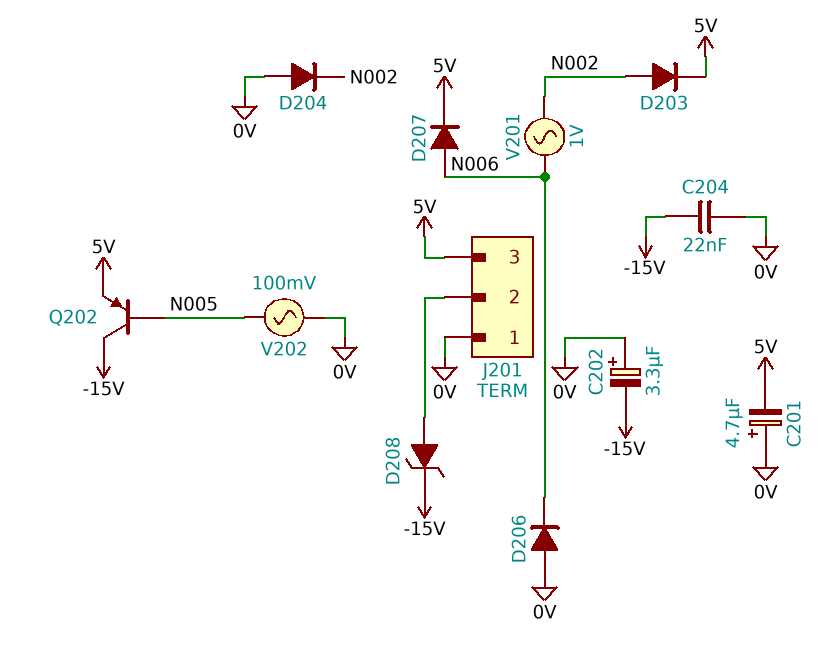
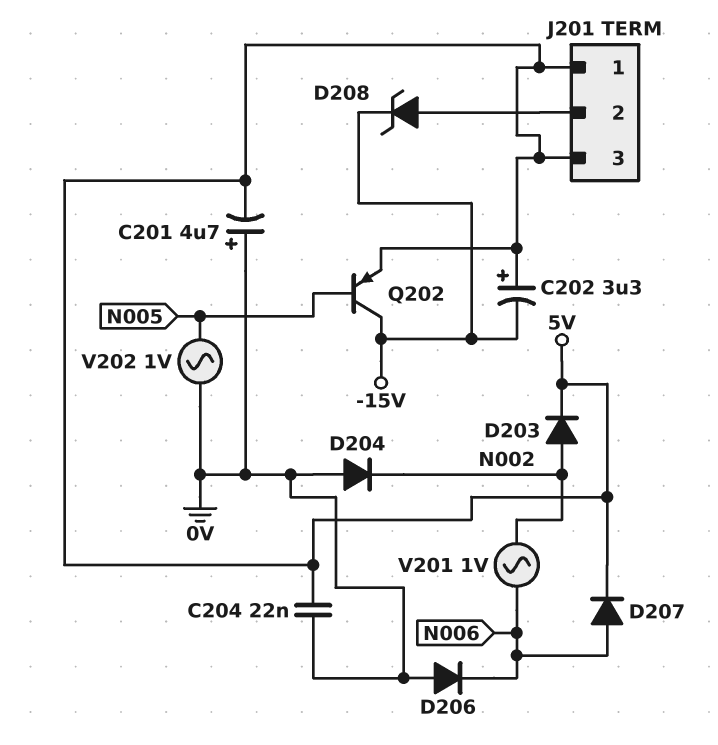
C202: 3.3uF (plus 0V, minus -15V) -> 3.3uF (plus 5V, minus -15V)
C204: 22nF (-15V, 0V) -> 22nF (0V, 5V)
J201 pin 1: 0V -> 5V
V202: AC 100mV (0V, N005) -> AC 1V (0V, N005)

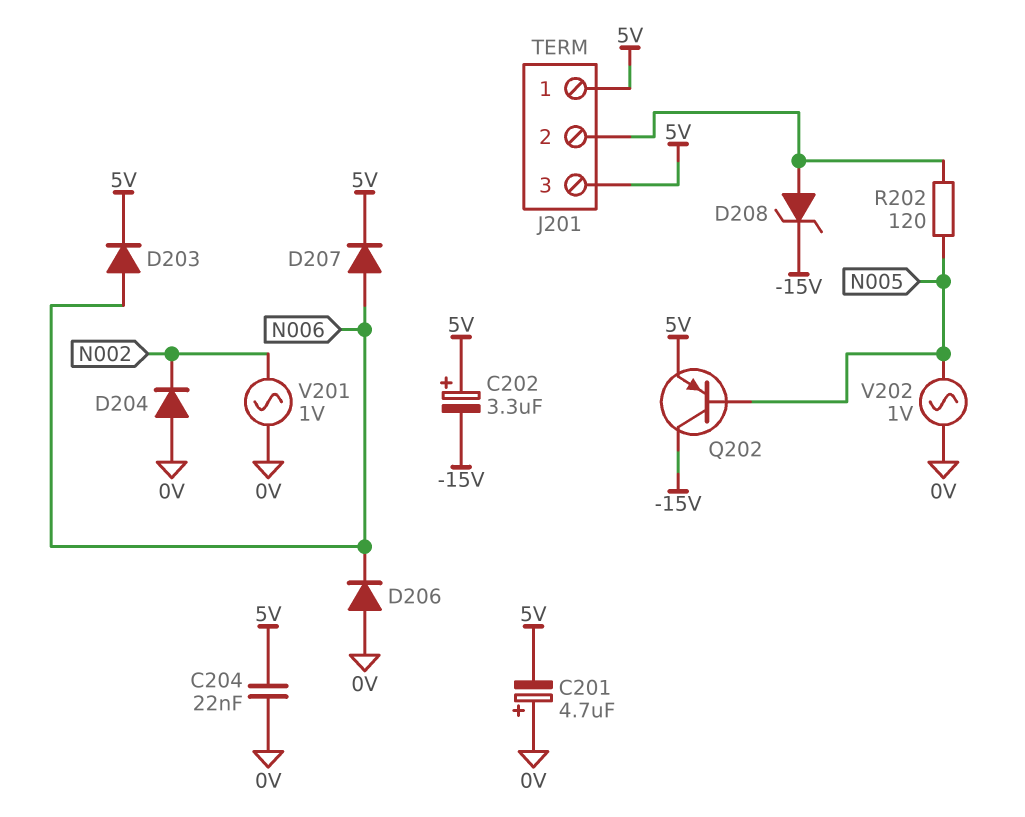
D203: diode (A N002, K 5V) -> diode (A N006, K 5V)
R202: none -> 120 (J201/2, N005)
V201: AC 1V (N002, N006) -> AC 1V (0V, N002)

